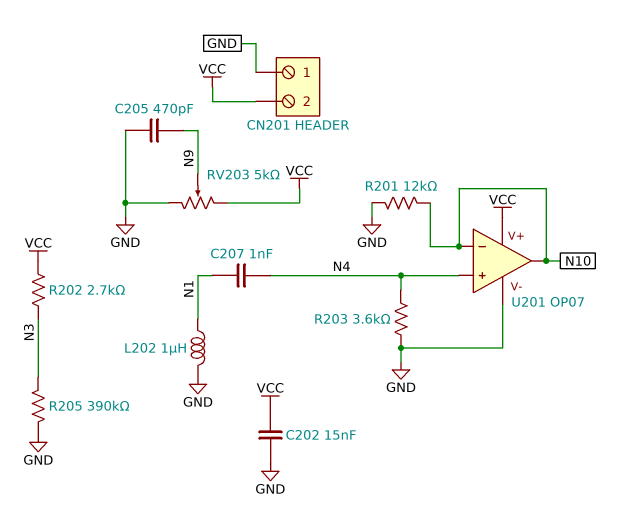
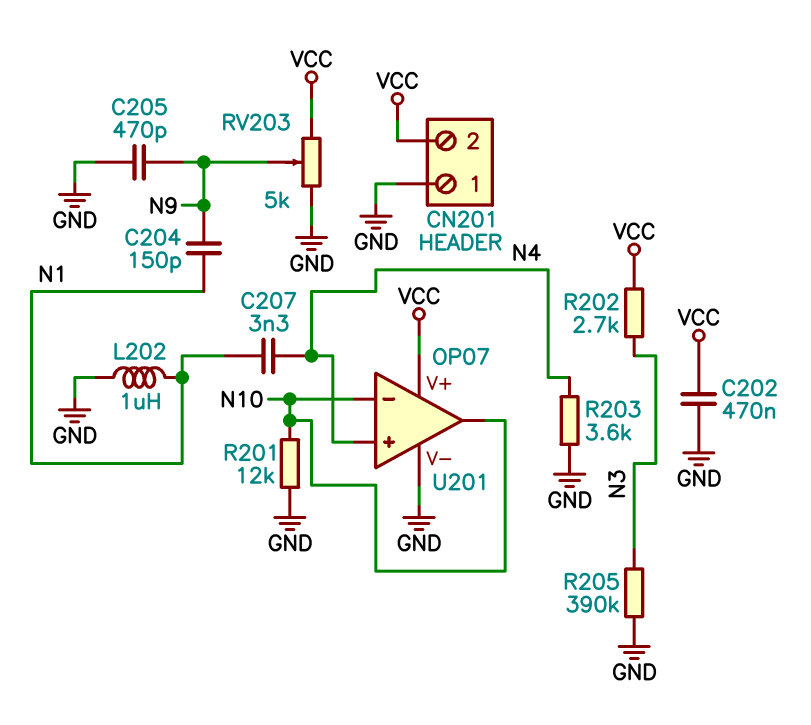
C202: 15nF (GND, VCC) -> 470nF (GND, VCC)
C204: none -> 150pF (N1, N9)
C207: 1nF (N1, N4) -> 3.3nF (N1, N4)

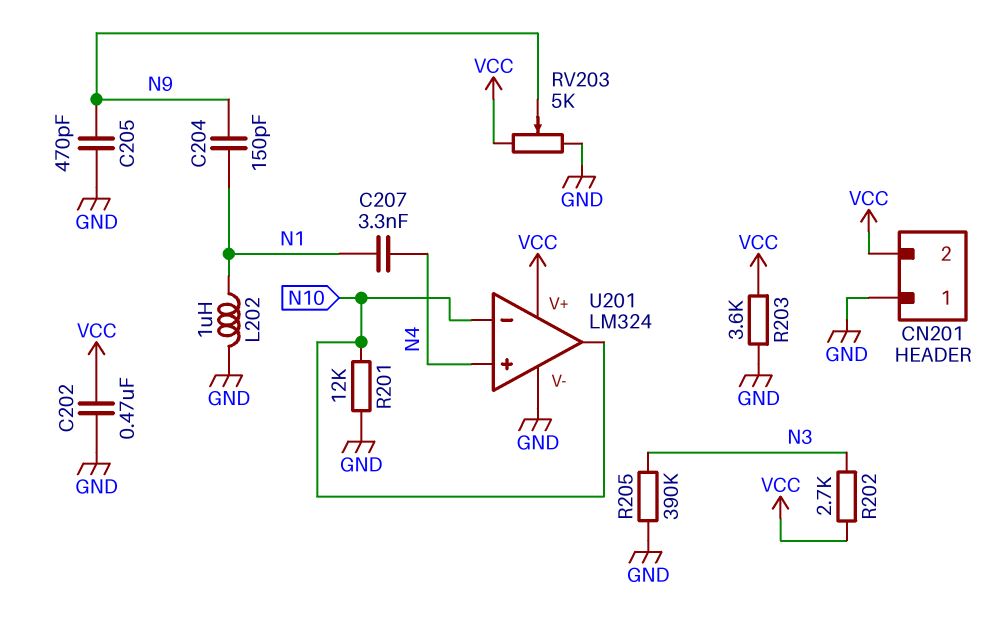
R203: 3.6k (GND, N4) -> 3.6k (GND, VCC)
U201: OP07 -> LM324

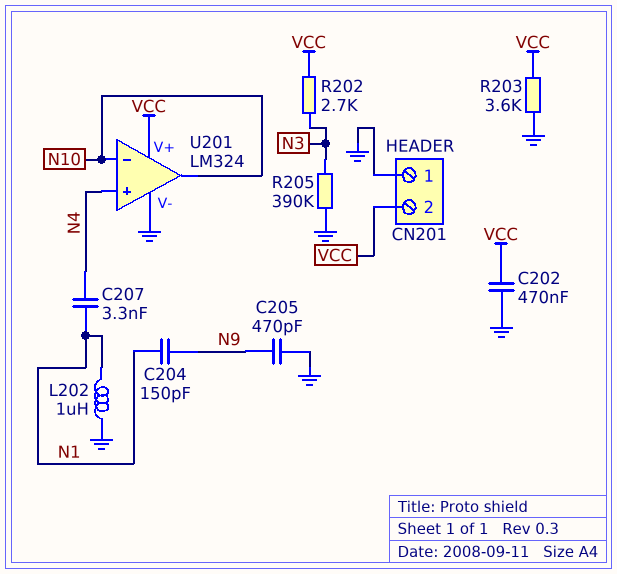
R201: 12k (GND, N10) -> none
RV203: 5k (GND, VCC, wiper N9) -> none

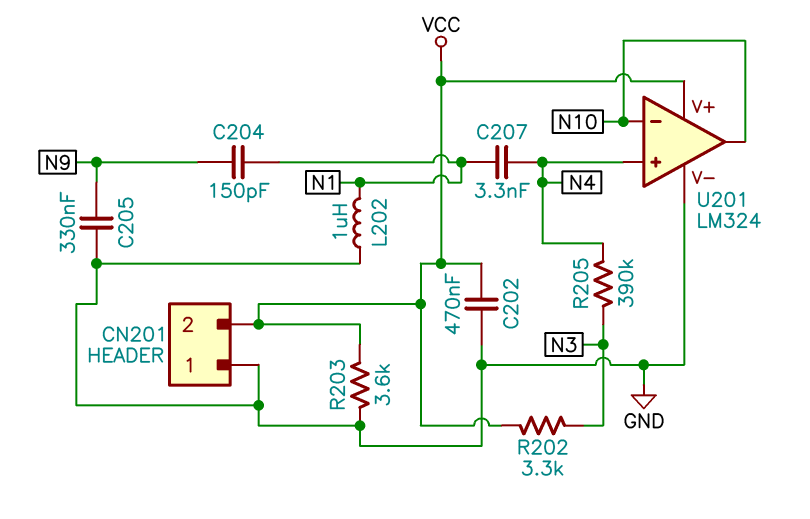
C205: 470pF (GND, N9) -> 330nF (GND, N9)
R202: 2.7k (N3, VCC) -> 3.3k (N3, VCC)
R205: 390k (GND, N3) -> 390k (N3, N4)

